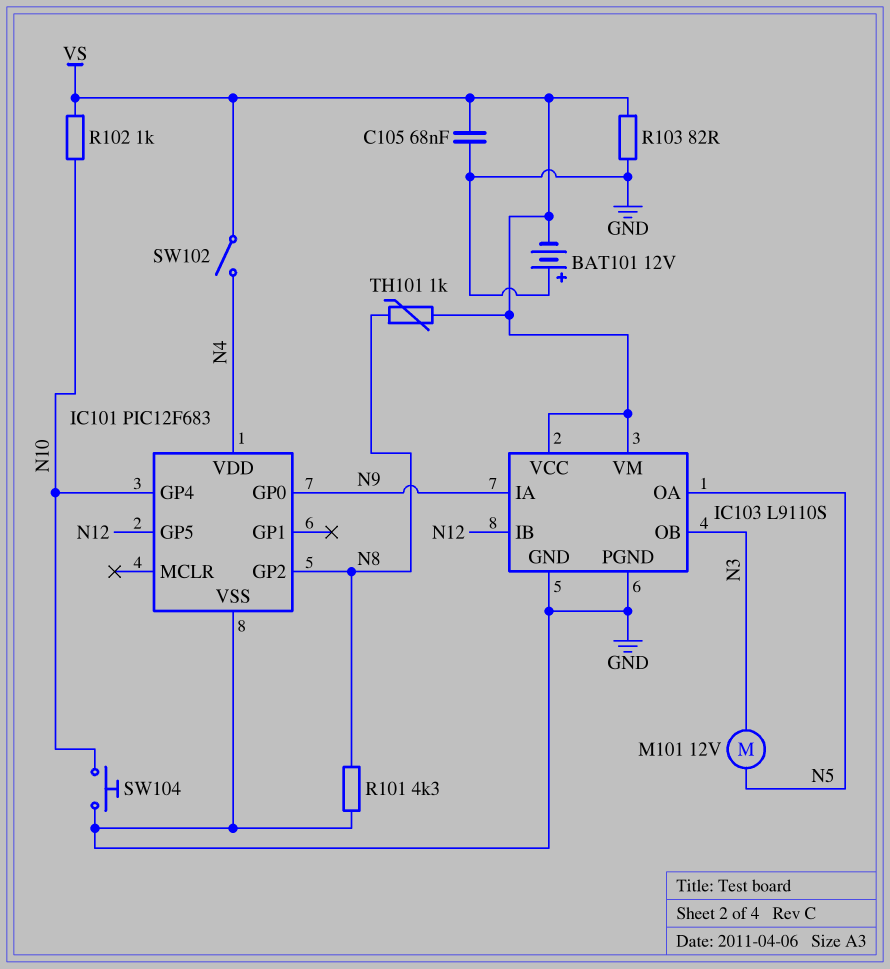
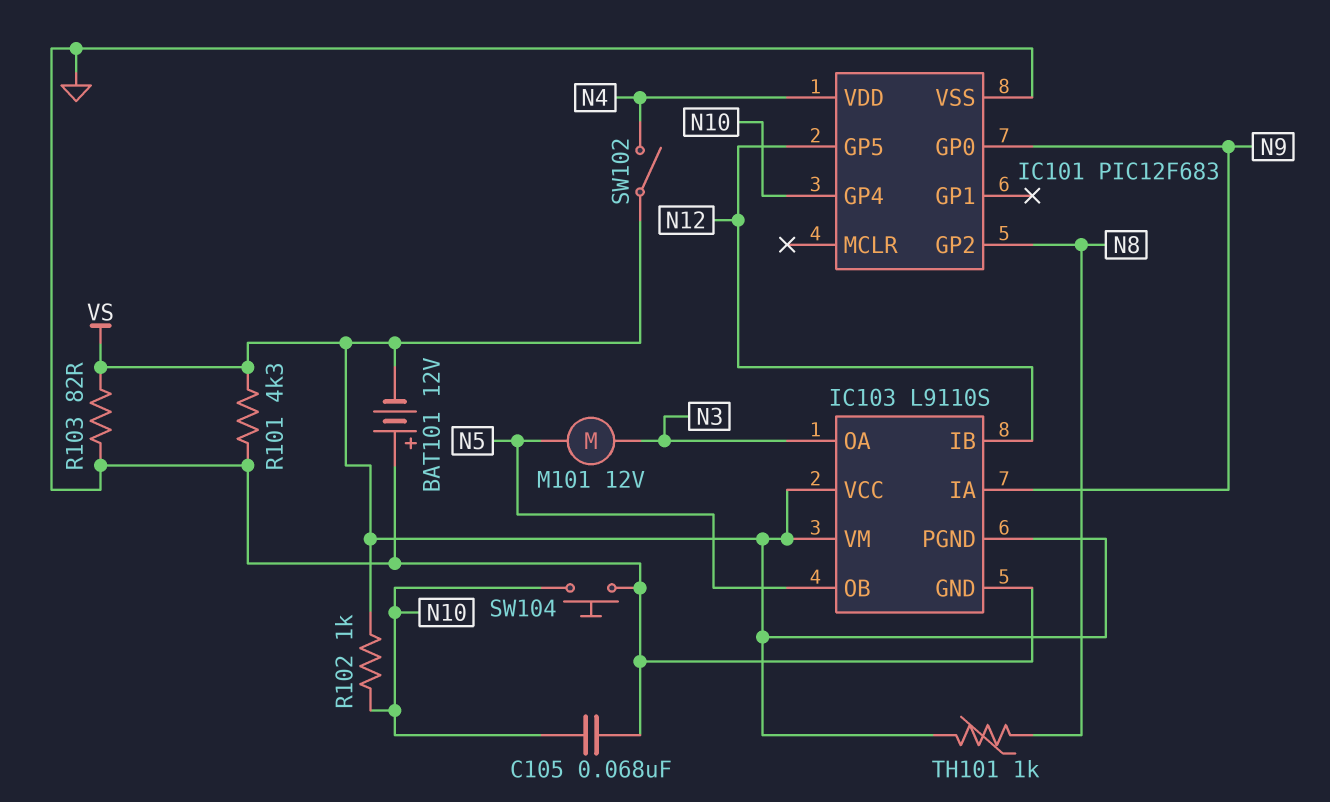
C105: 68nF (GND, VS) -> 68nF (GND, N10)
IC103 pin OA: N5 -> N3
IC103 pin OB: N3 -> N5
IC103 pin PGND: GND -> VS
R101: 4.3k (GND, N8) -> 4.3k (GND, VS)

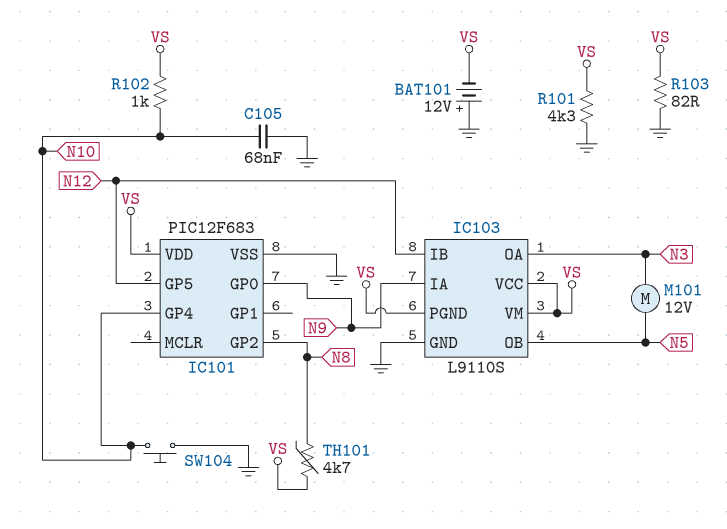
IC101 pin VDD: N4 -> VS
SW102: switch (N4, VS) -> none
TH101: 1k (N8, VS) -> 4.7k (N8, VS)

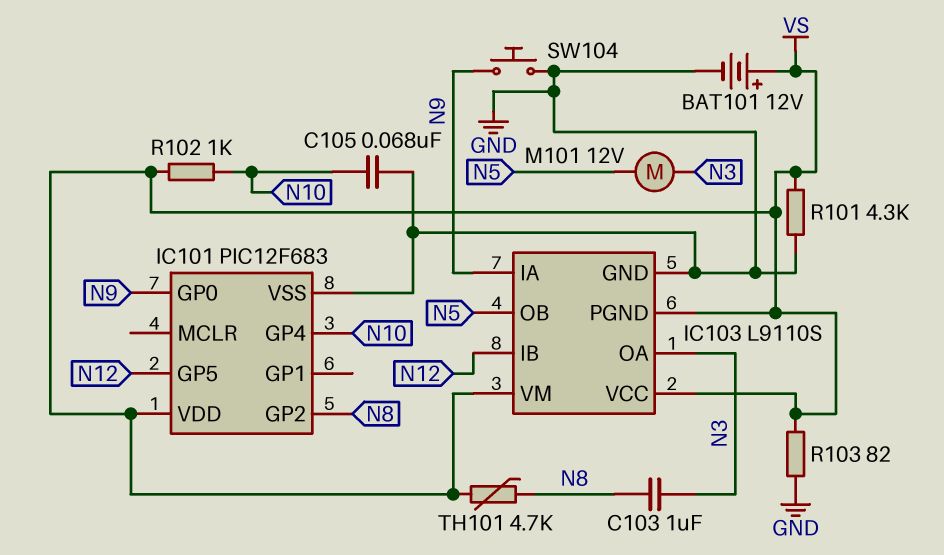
BAT101: 12V (plus GND, minus VS) -> 12V (plus VS, minus GND)
C103: none -> 1uF (N3, N8)
SW104: button (GND, N10) -> button (GND, N9)

